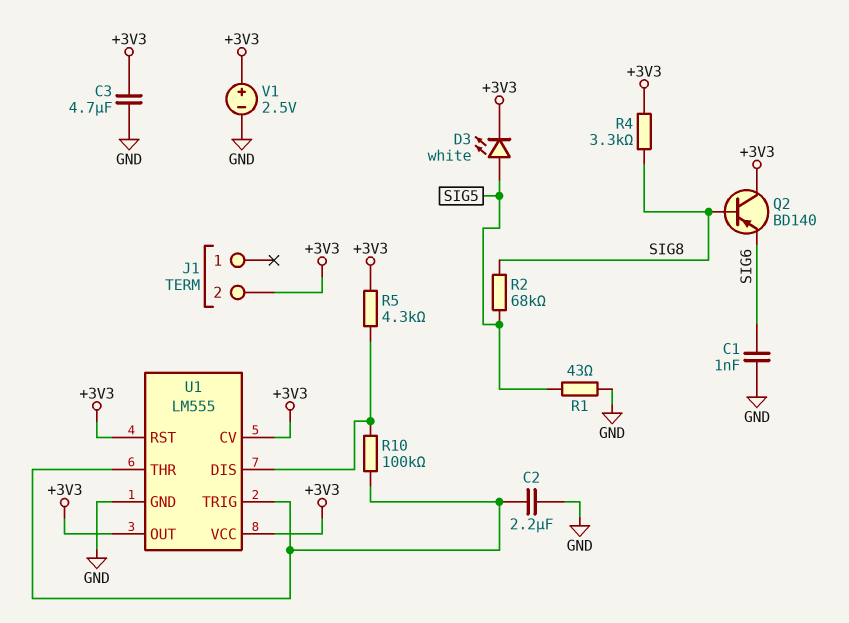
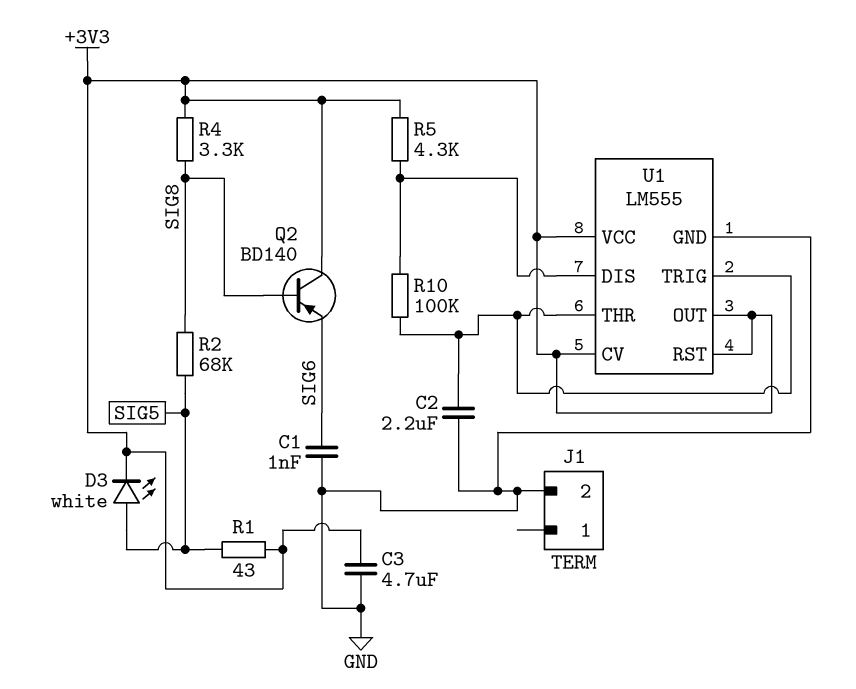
J1 pin 2: +3V3 -> GND
R1: 43 (GND, SIG5) -> 43 (+3V3, SIG5)
V1: 2.5V (plus +3V3, minus GND) -> none

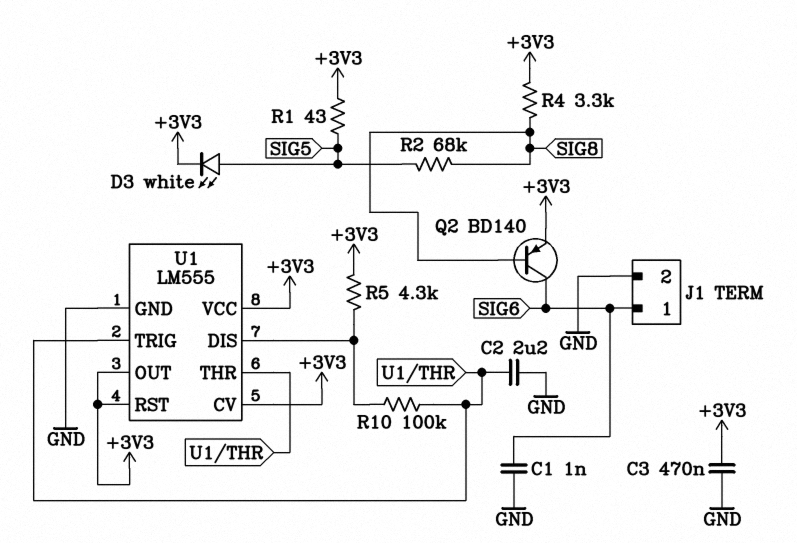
C3: 4.7uF (+3V3, GND) -> 470nF (+3V3, GND)
J1 pin 1: none -> SIG6
Q2: PNP BD140 (B SIG8, C +3V3, E SIG6) -> PNP BD140 (B SIG8, C SIG6, E +3V3)

